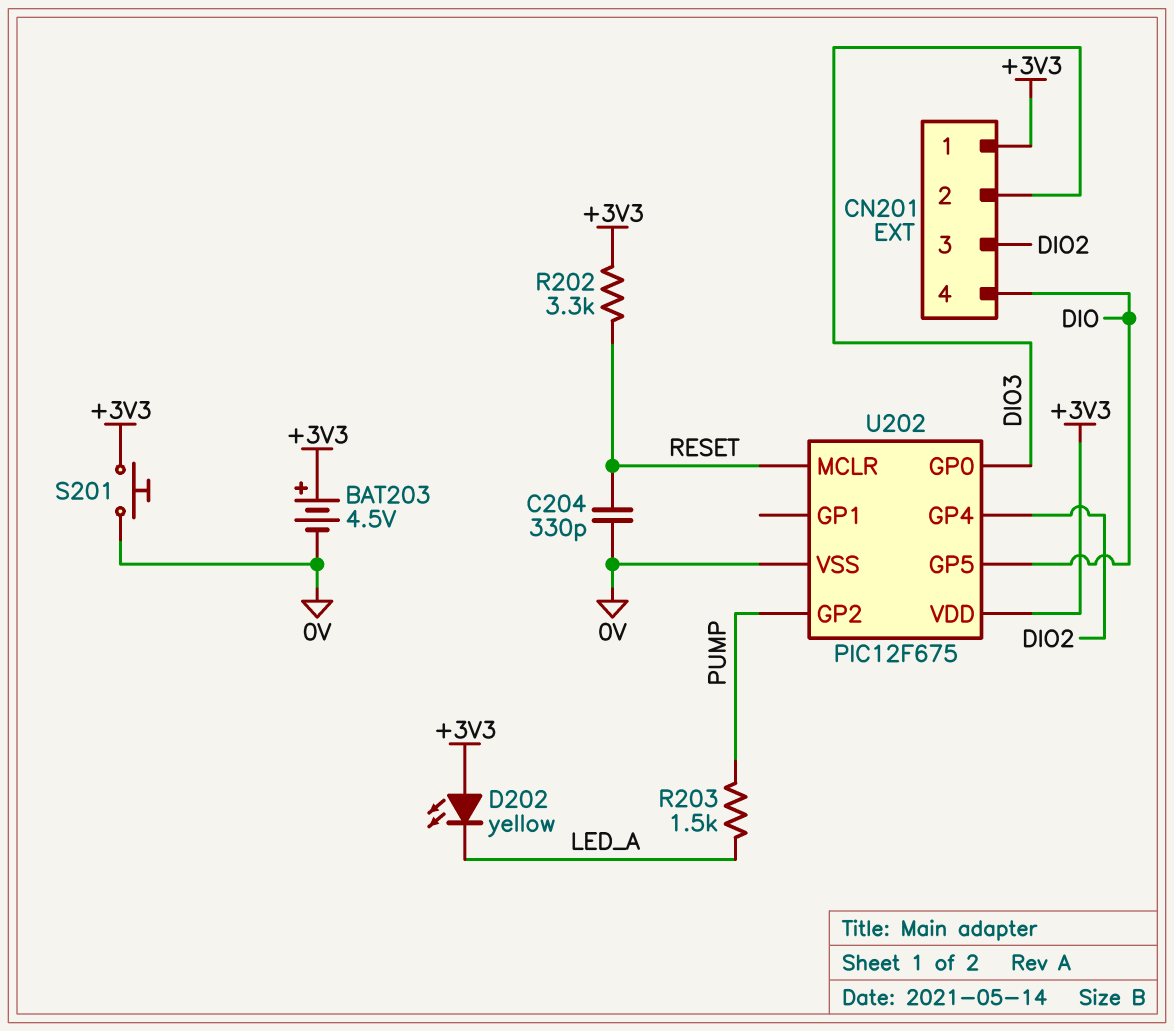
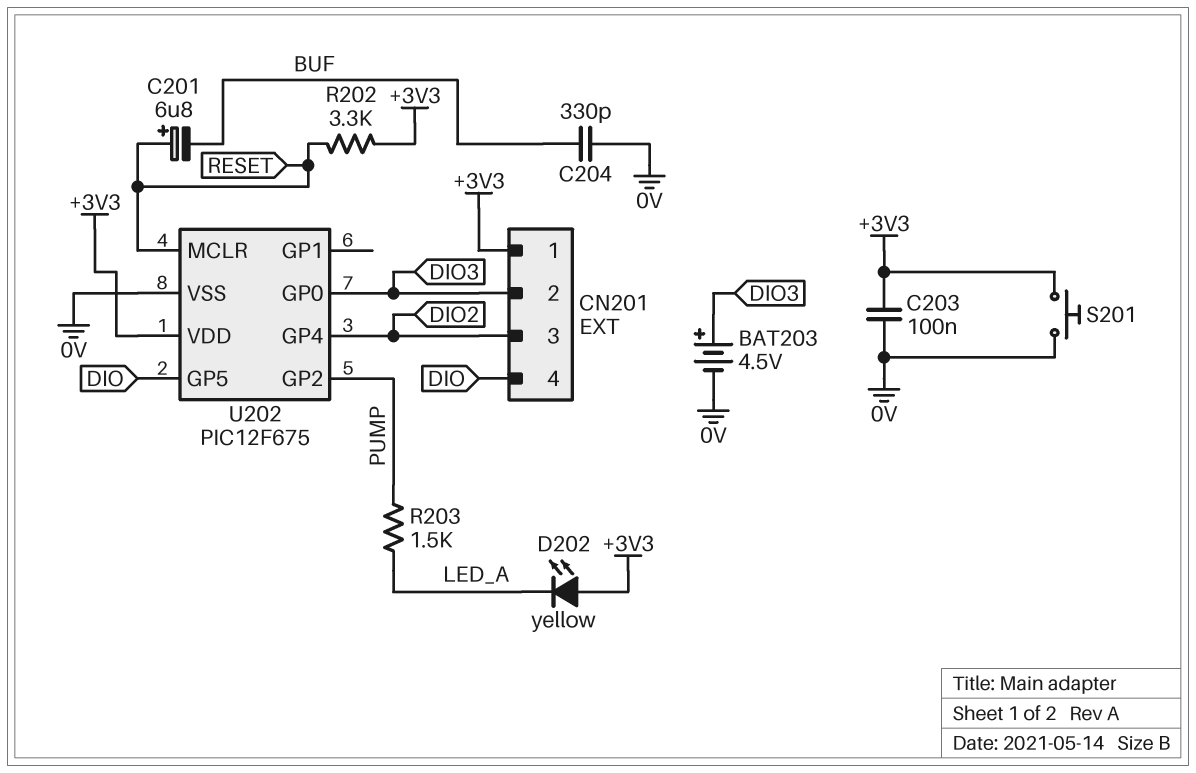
BAT203: 4.5V (plus +3V3, minus 0V) -> 4.5V (plus DIO3, minus 0V)
C201: none -> 6.8uF (plus RESET, minus BUF)
C203: none -> 100nF (+3V3, 0V)
C204: 330pF (0V, RESET) -> 330pF (0V, BUF)

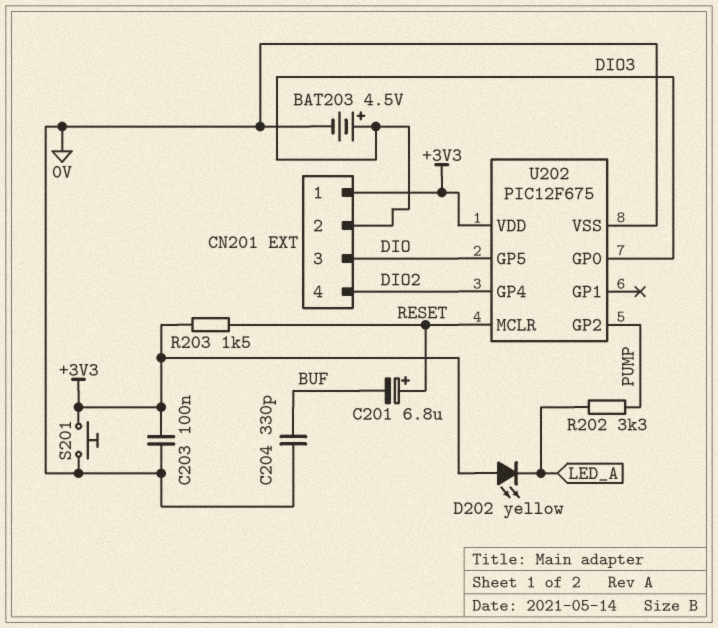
CN201 pin 3: DIO2 -> DIO
CN201 pin 4: DIO -> DIO2
R202: 3.3k (+3V3, RESET) -> 3.3k (LED_A, PUMP)
R203: 1.5k (LED_A, PUMP) -> 1.5k (+3V3, RESET)

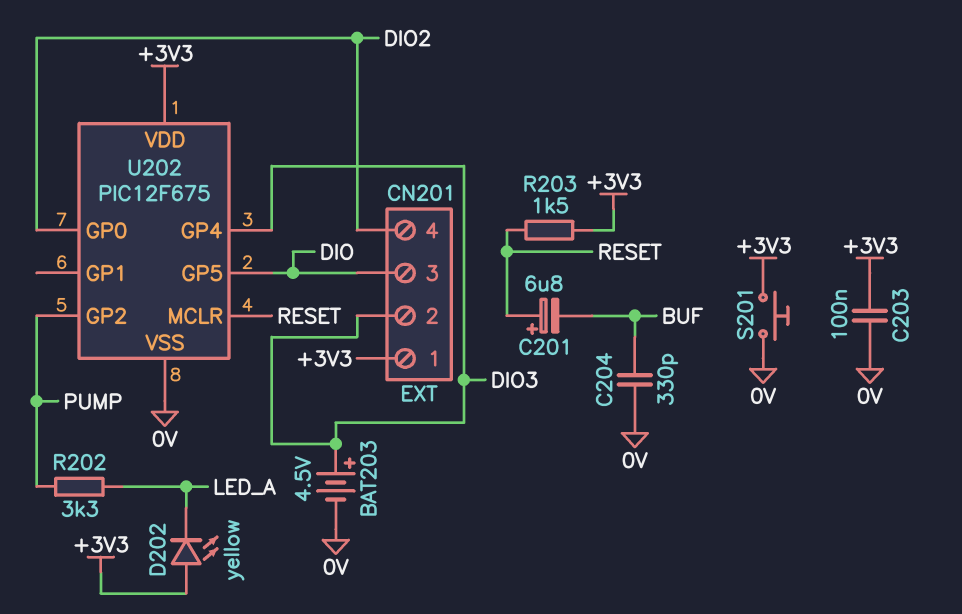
U202 pin GP0: DIO3 -> DIO2
U202 pin GP4: DIO2 -> DIO3

